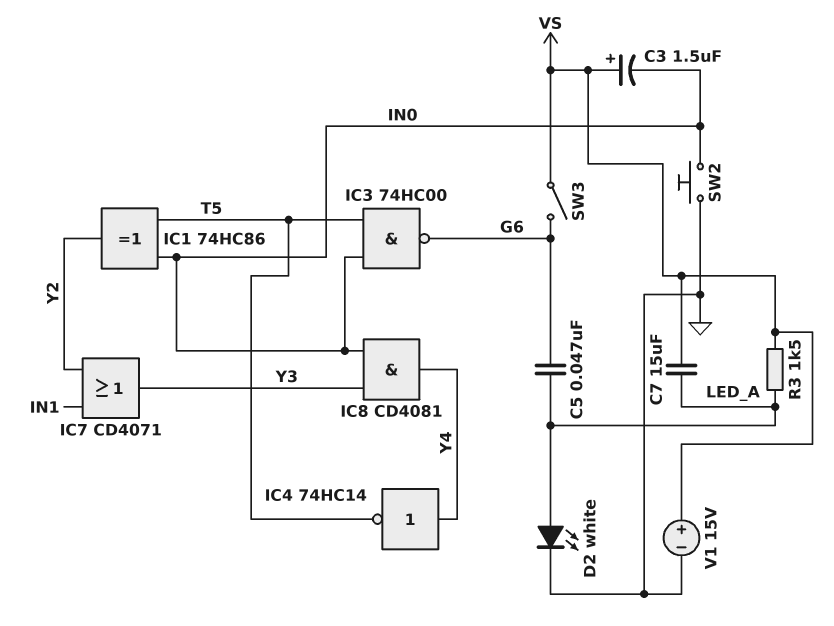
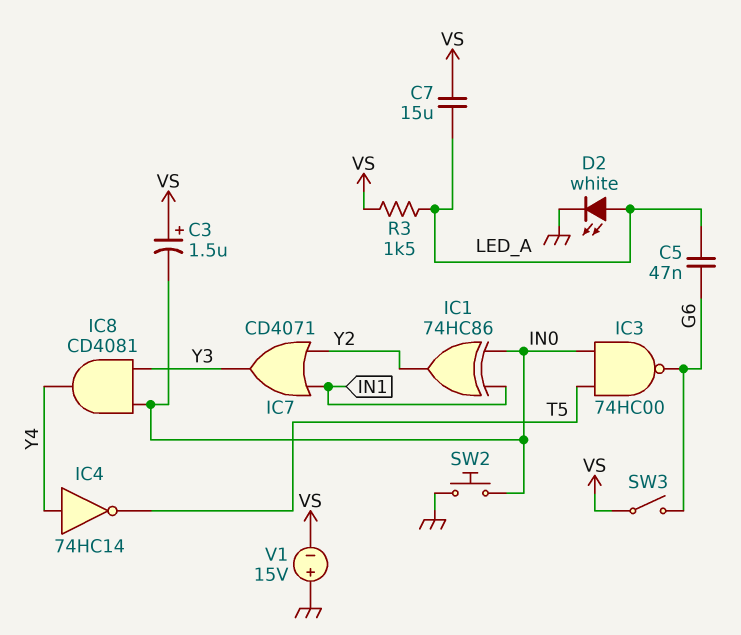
IC1: XOR 74HC86 (in IN0, in T5, out Y2) -> XOR 74HC86 (in IN0, in IN1, out Y2)
V1: 15V (plus VS, minus GND) -> 15V (plus GND, minus VS)

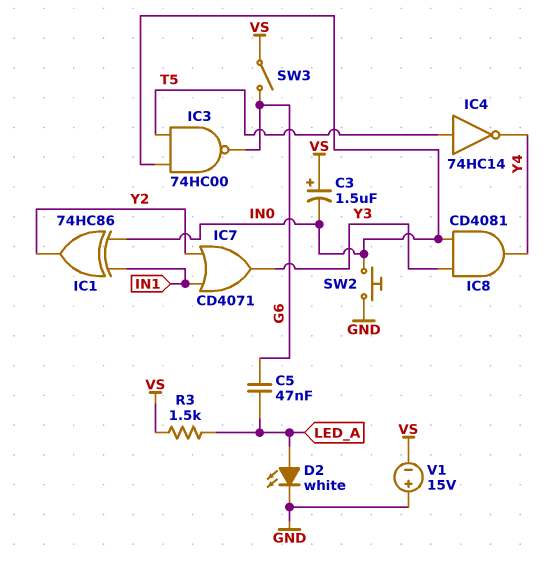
C7: 15uF (LED_A, VS) -> none
IC4: NOT 74HC14 (in Y4, out T5) -> NOT 74HC14 (in T5, out Y4)

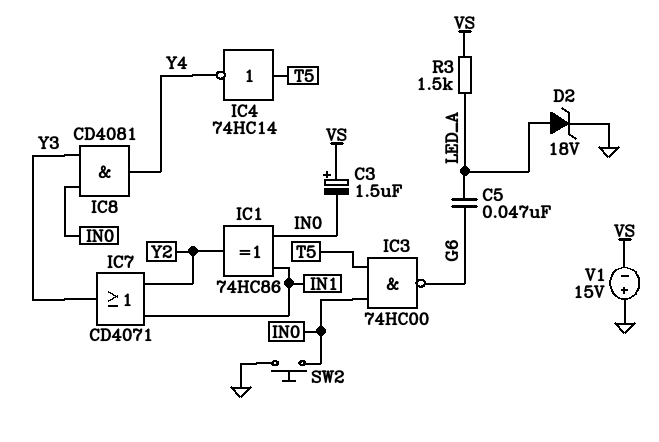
D2: LED white (A LED_A, K GND) -> zener 18V (A LED_A, K GND)
SW3: switch (G6, VS) -> none

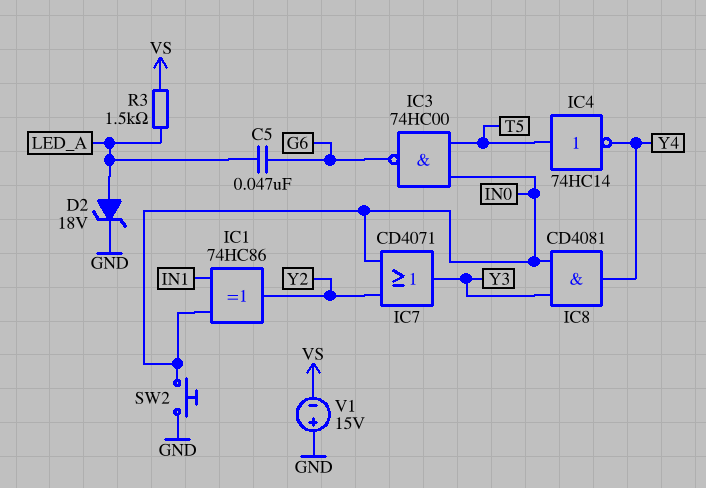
C3: 1.5uF (plus VS, minus IN0) -> none
IC7: OR CD4071 (in IN1, in Y2, out Y3) -> OR CD4071 (in IN0, in Y2, out Y3)

